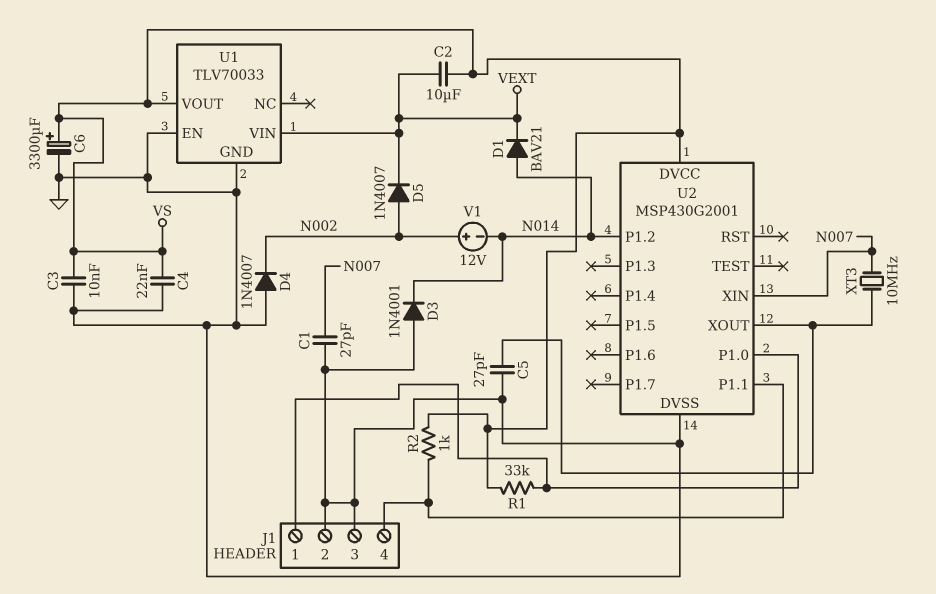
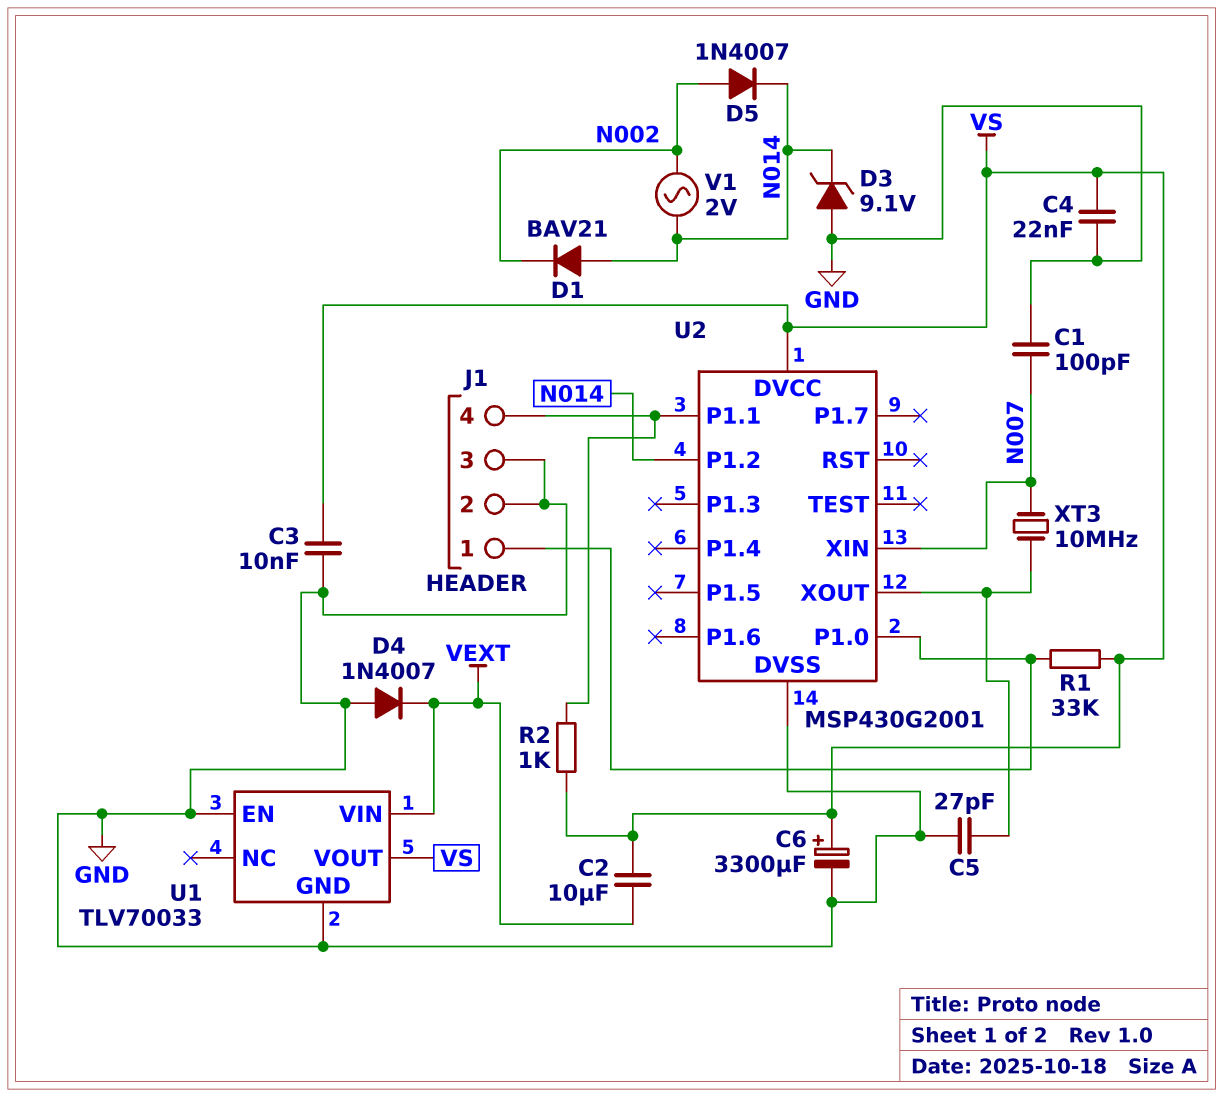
C1: 27pF (GND, N007) -> 100pF (GND, N007)
D1: diode BAV21 (A N014, K VEXT) -> diode BAV21 (A N014, K N002)
D3: diode 1N4001 (A GND, K N014) -> zener 9.1V (A GND, K N014)
D4: diode 1N4007 (A GND, K N002) -> diode 1N4007 (A GND, K VEXT)
D5: diode 1N4007 (A N002, K VEXT) -> diode 1N4007 (A N002, K N014)
V1: 12V (plus N002, minus N014) -> AC 2V (N002, N014)

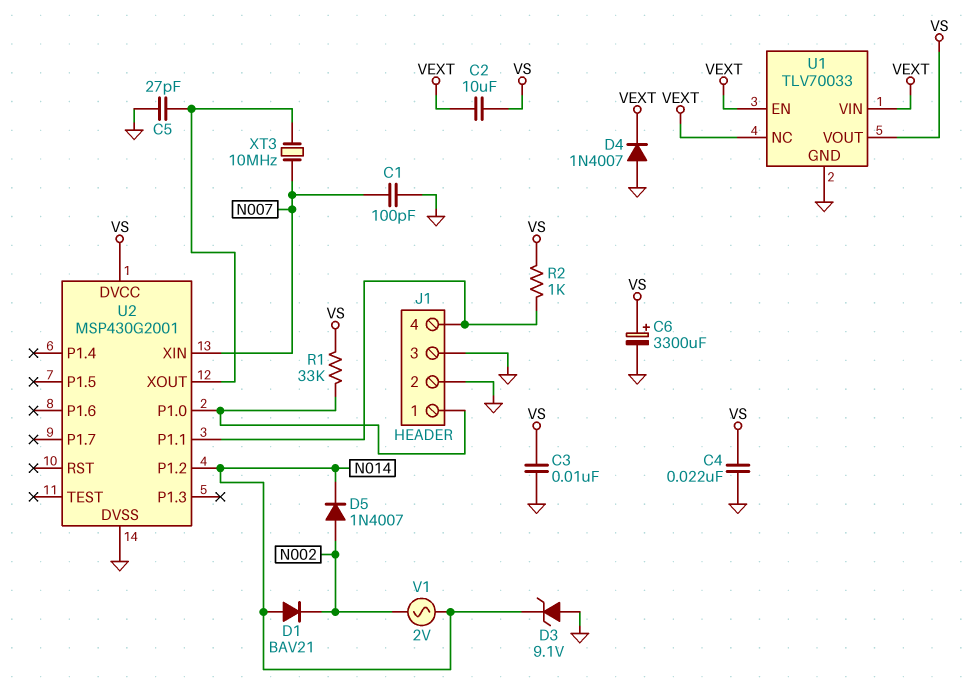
U1 pin EN: GND -> VEXT
U1 pin NC: none -> VEXT

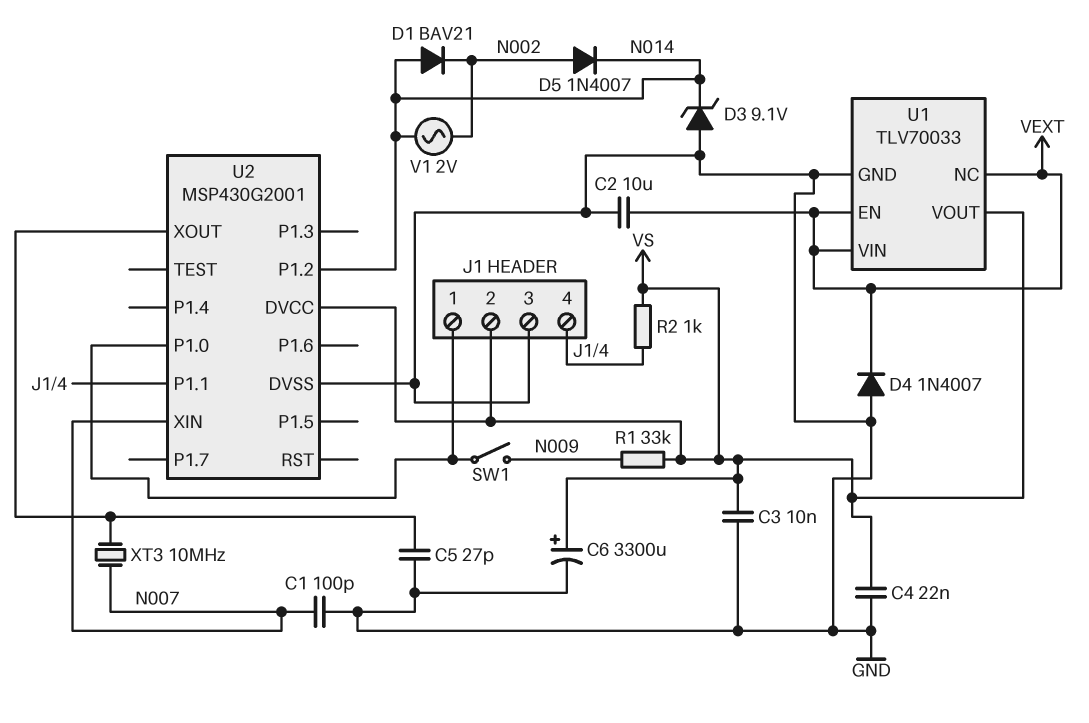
C2: 10uF (VEXT, VS) -> 10uF (GND, VEXT)
J1 pin 2: GND -> VS
R1: 33k (J1/1, VS) -> 33k (N009, VS)
SW1: none -> switch (J1/1, N009)

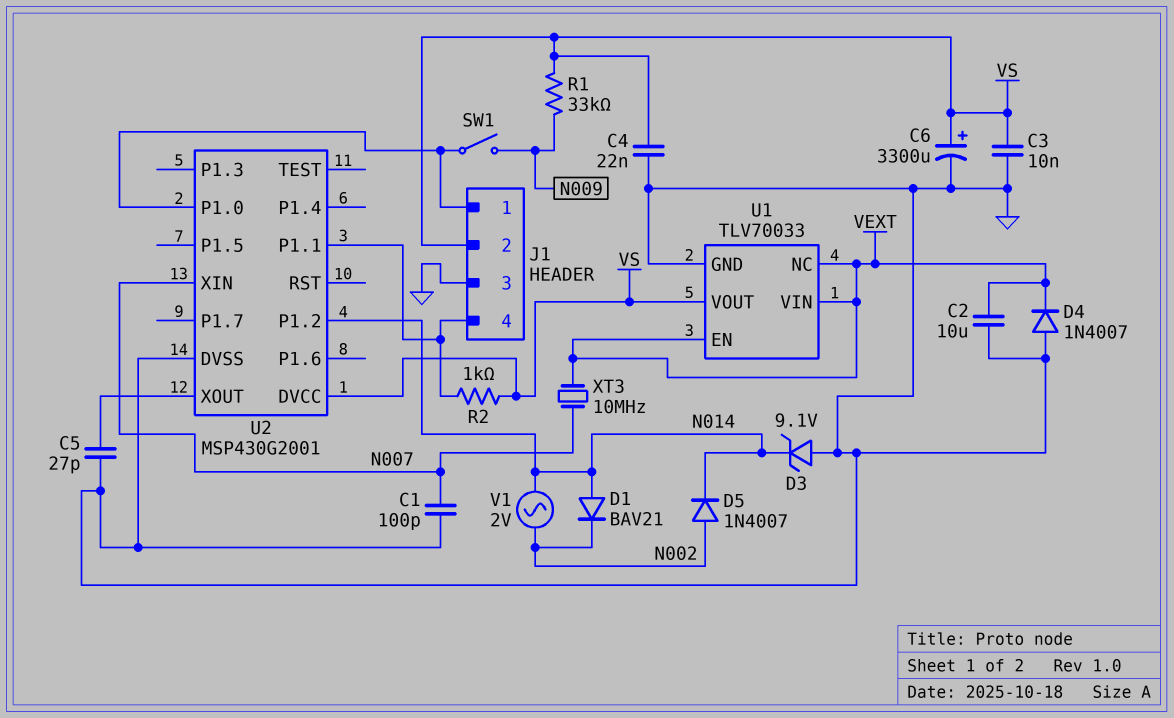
XT3: 10MHz (N007, U2/XOUT) -> 10MHz (N007, VEXT)

